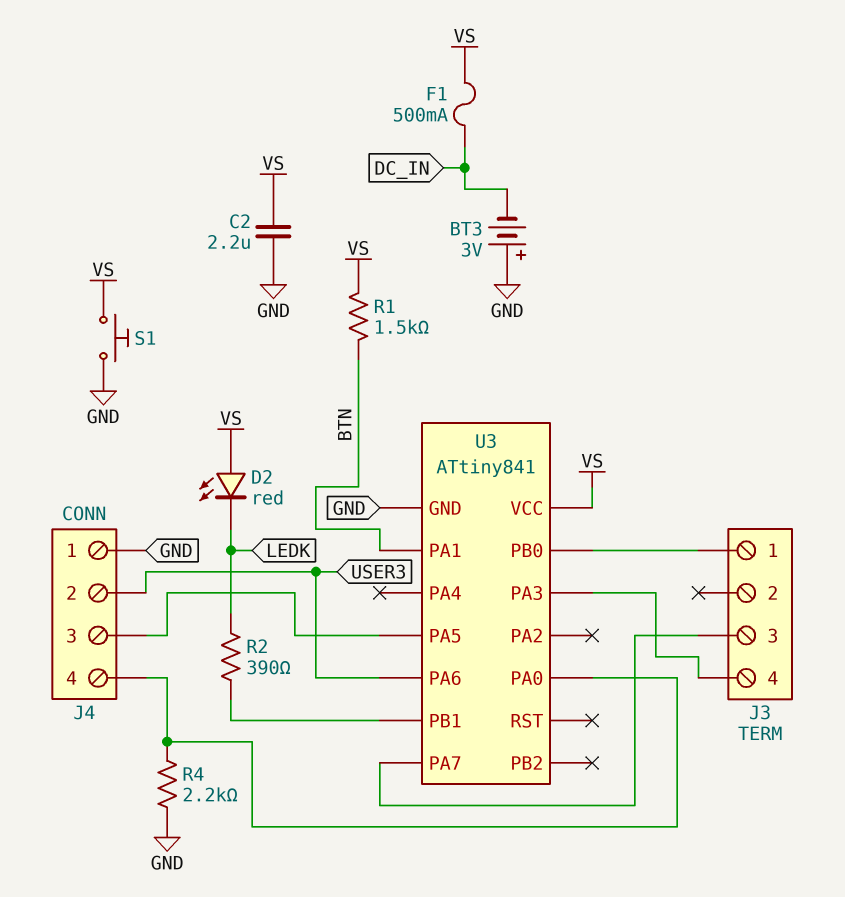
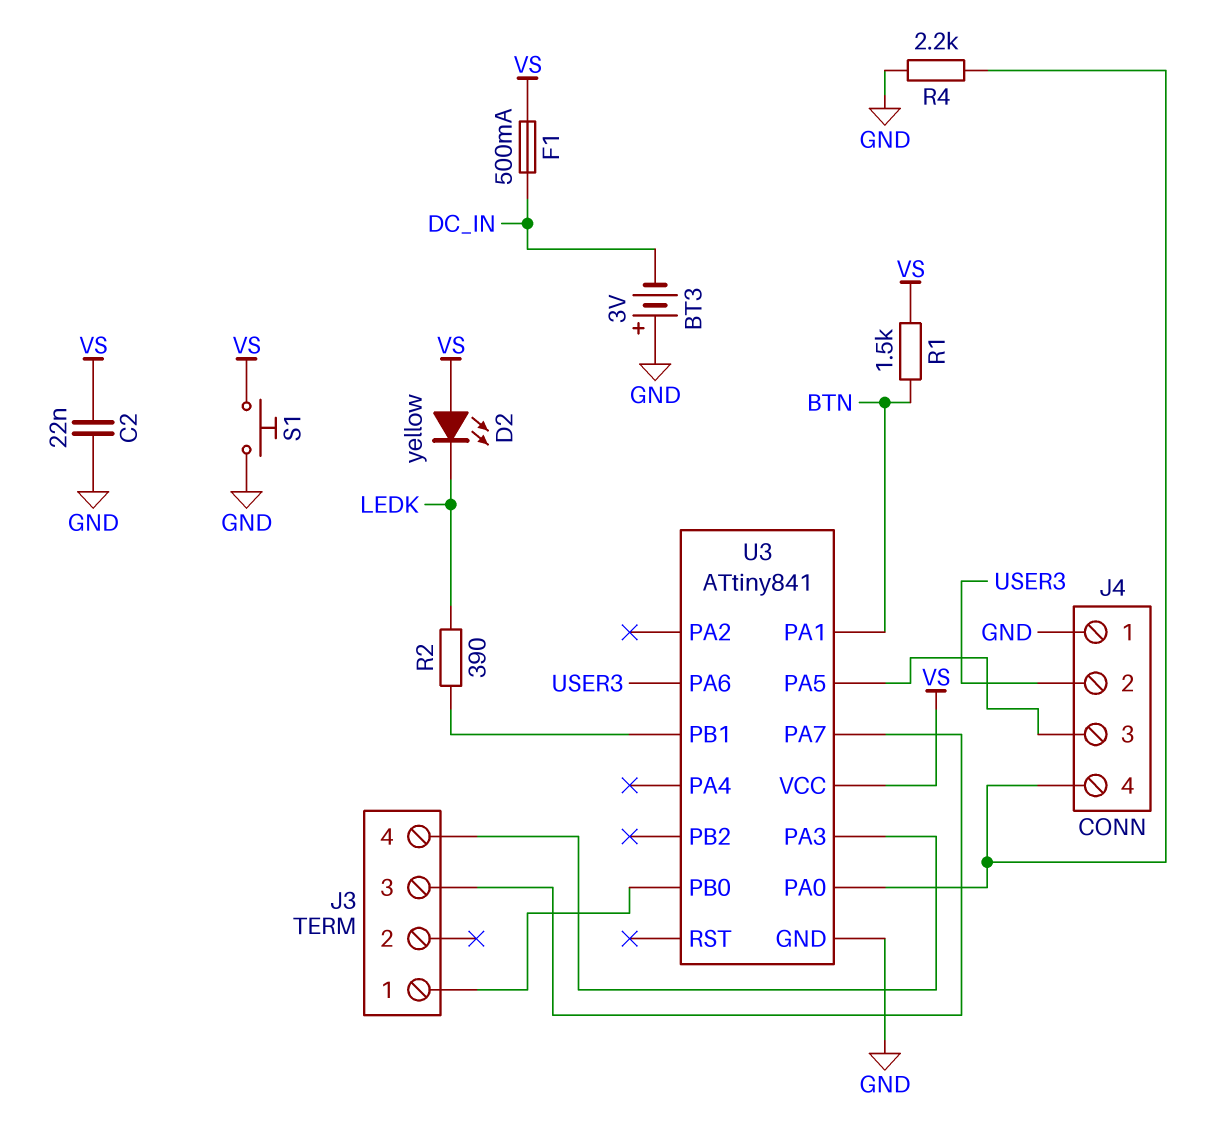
C2: 2.2uF (GND, VS) -> 22nF (GND, VS)
D2: LED red (A VS, K LEDK) -> LED yellow (A VS, K LEDK)

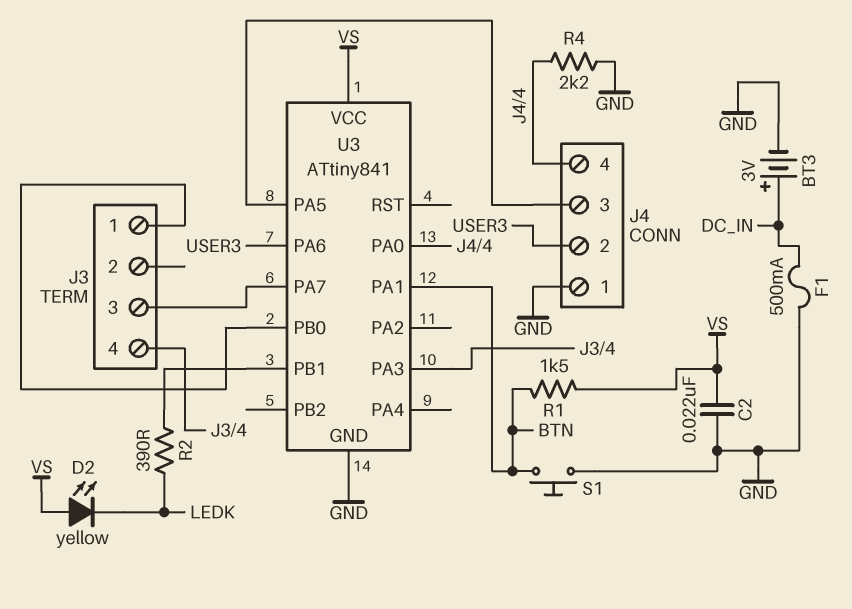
BT3: 3V (plus GND, minus DC_IN) -> 3V (plus DC_IN, minus GND)
F1: 500mA (DC_IN, VS) -> 500mA (DC_IN, GND)
S1: button (GND, VS) -> button (BTN, GND)

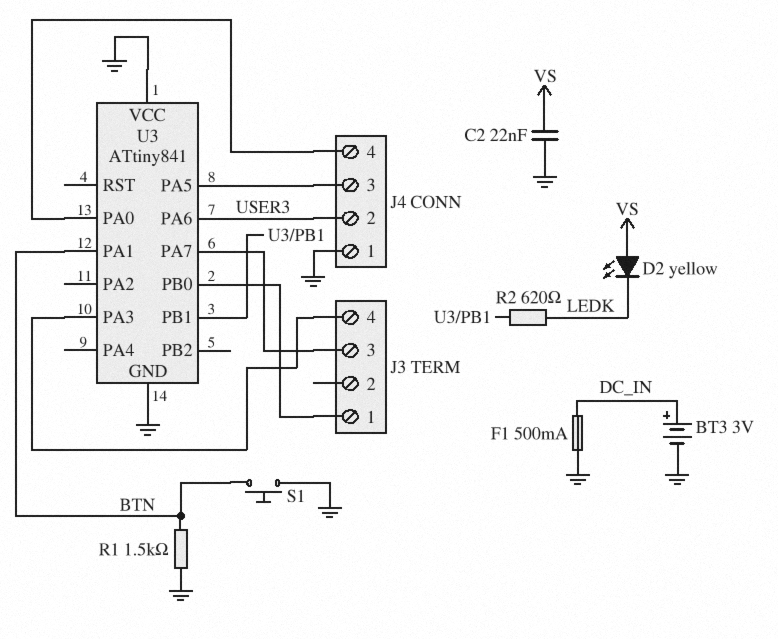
R1: 1.5k (BTN, VS) -> 1.5k (BTN, GND)
R2: 390 (LEDK, U3/PB1) -> 620 (LEDK, U3/PB1)
R4: 2.2k (GND, J4/4) -> none
U3 pin VCC: VS -> GND

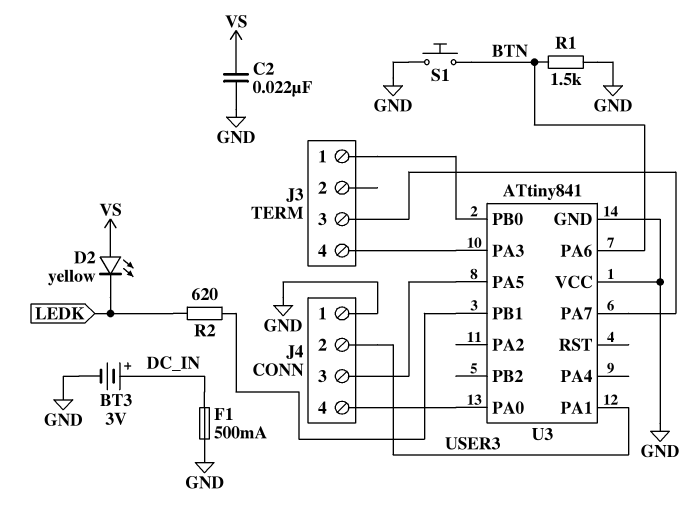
U3 pin PA1: BTN -> USER3
U3 pin PA6: USER3 -> BTN

